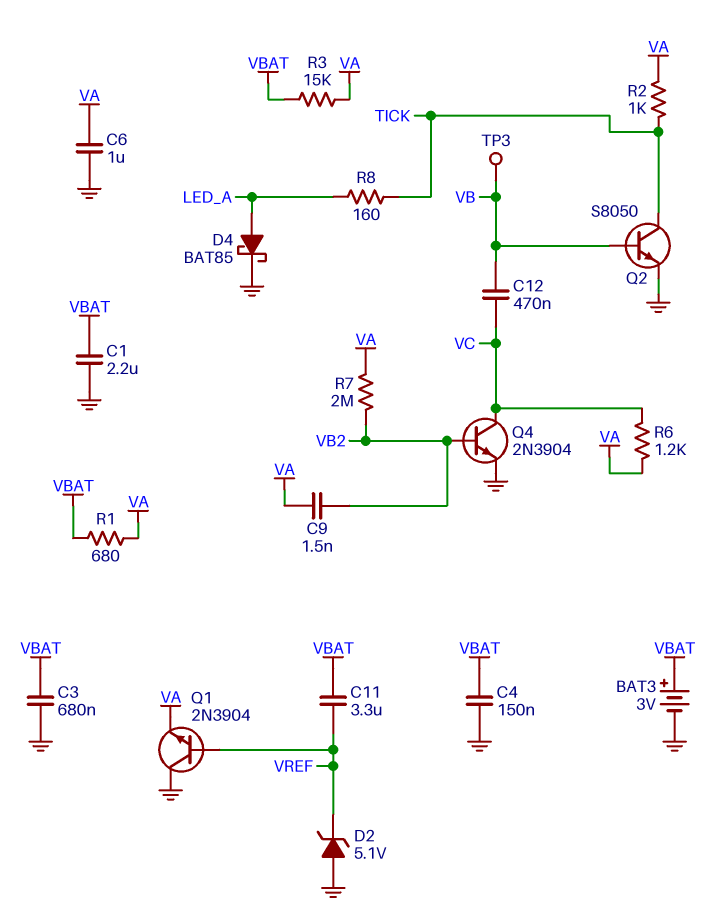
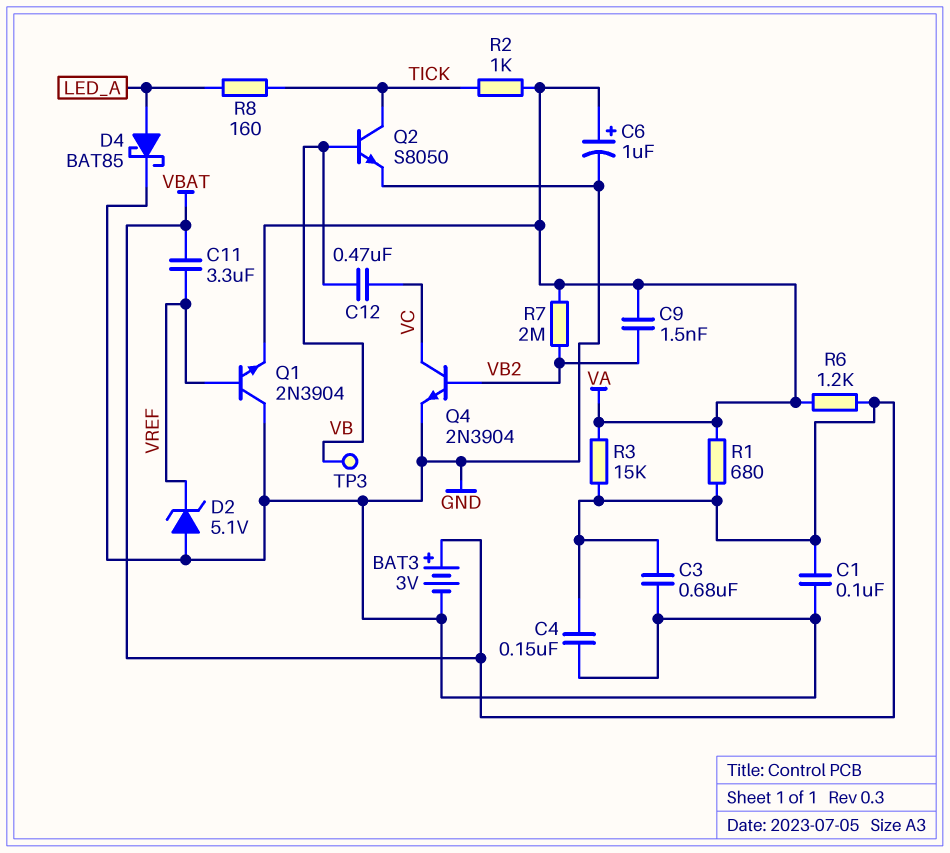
C1: 2.2uF (GND, VBAT) -> 100nF (GND, VBAT)
C6: 1uF (GND, VA) -> 1uF (plus VA, minus GND)
R6: 1.2k (VA, VC) -> 1.2k (VA, VBAT)

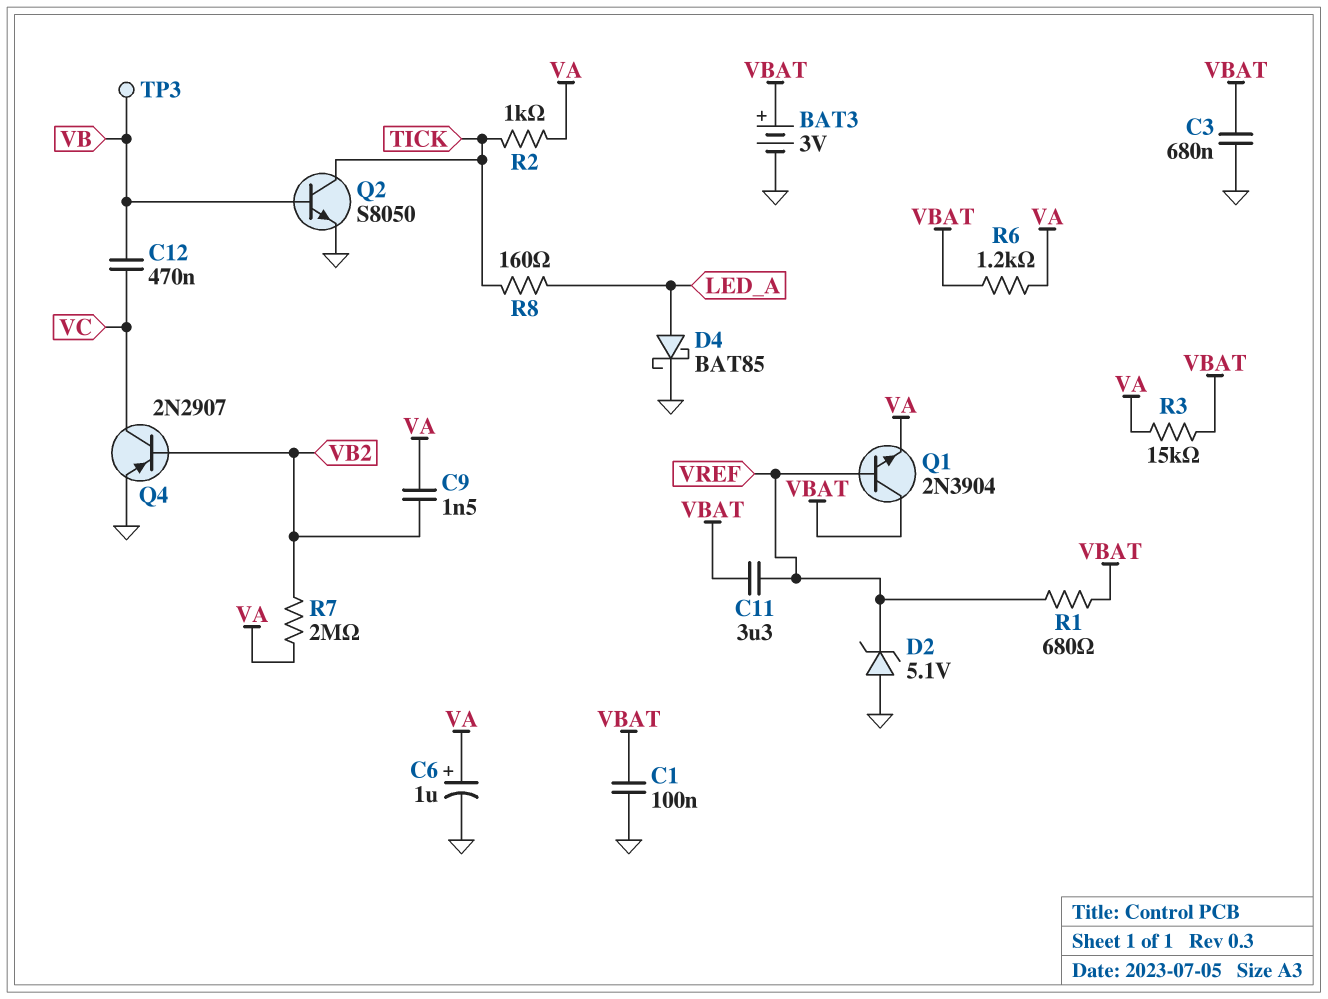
C4: 150nF (GND, VBAT) -> none
Q1: NPN 2N3904 (B VREF, C GND, E VA) -> NPN 2N3904 (B VREF, C VBAT, E VA)
Q4: NPN 2N3904 (B VB2, C VC, E GND) -> PNP 2N2907 (B VB2, C VC, E GND)
R1: 680 (VA, VBAT) -> 680 (VBAT, VREF)

